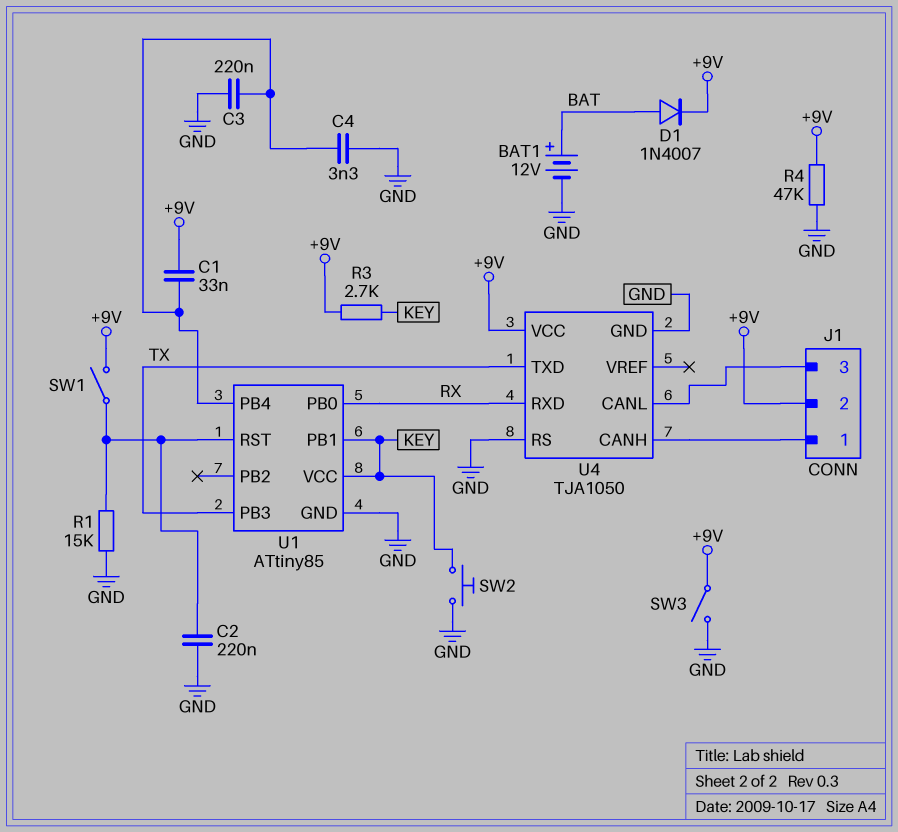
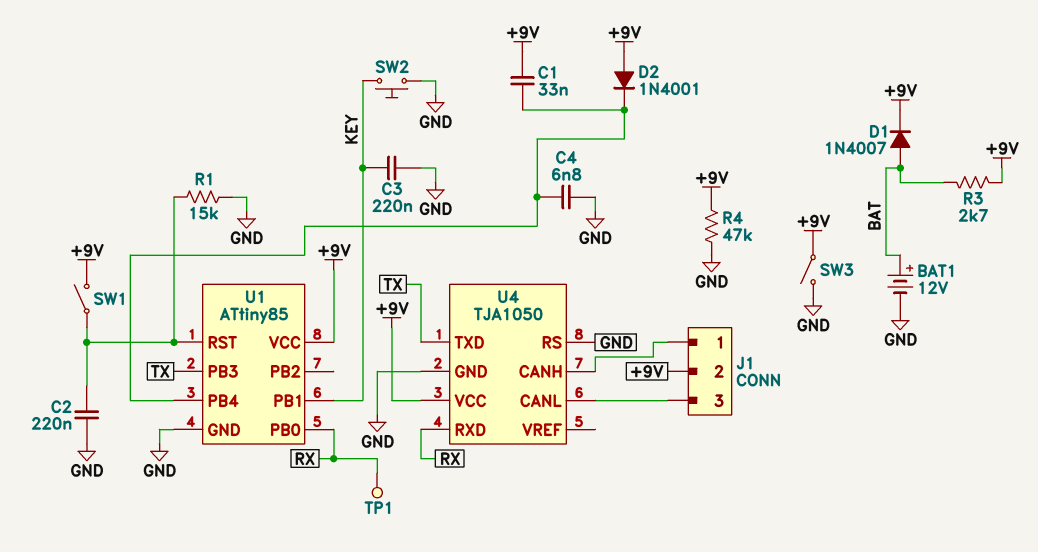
C3: 220nF (GND, U1/PB4) -> 220nF (GND, KEY)
C4: 3.3nF (GND, U1/PB4) -> 6.8nF (GND, U1/PB4)
D2: none -> diode 1N4001 (A +9V, K U1/PB4)
R3: 2.7k (+9V, KEY) -> 2.7k (+9V, BAT)
TP1: none -> test point (RX)
U1 pin VCC: KEY -> +9V

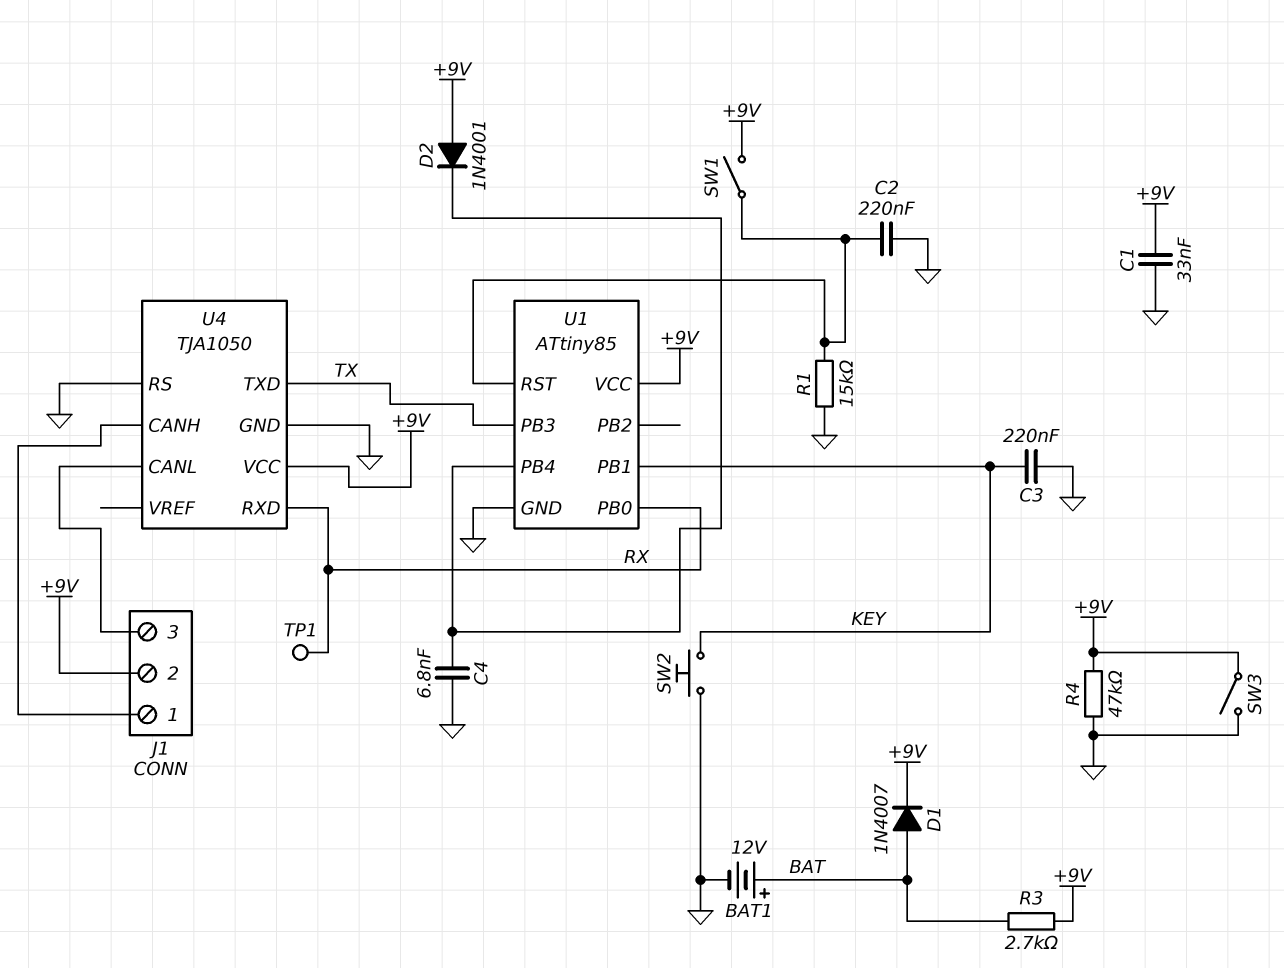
C1: 33nF (+9V, U1/PB4) -> 33nF (+9V, GND)

